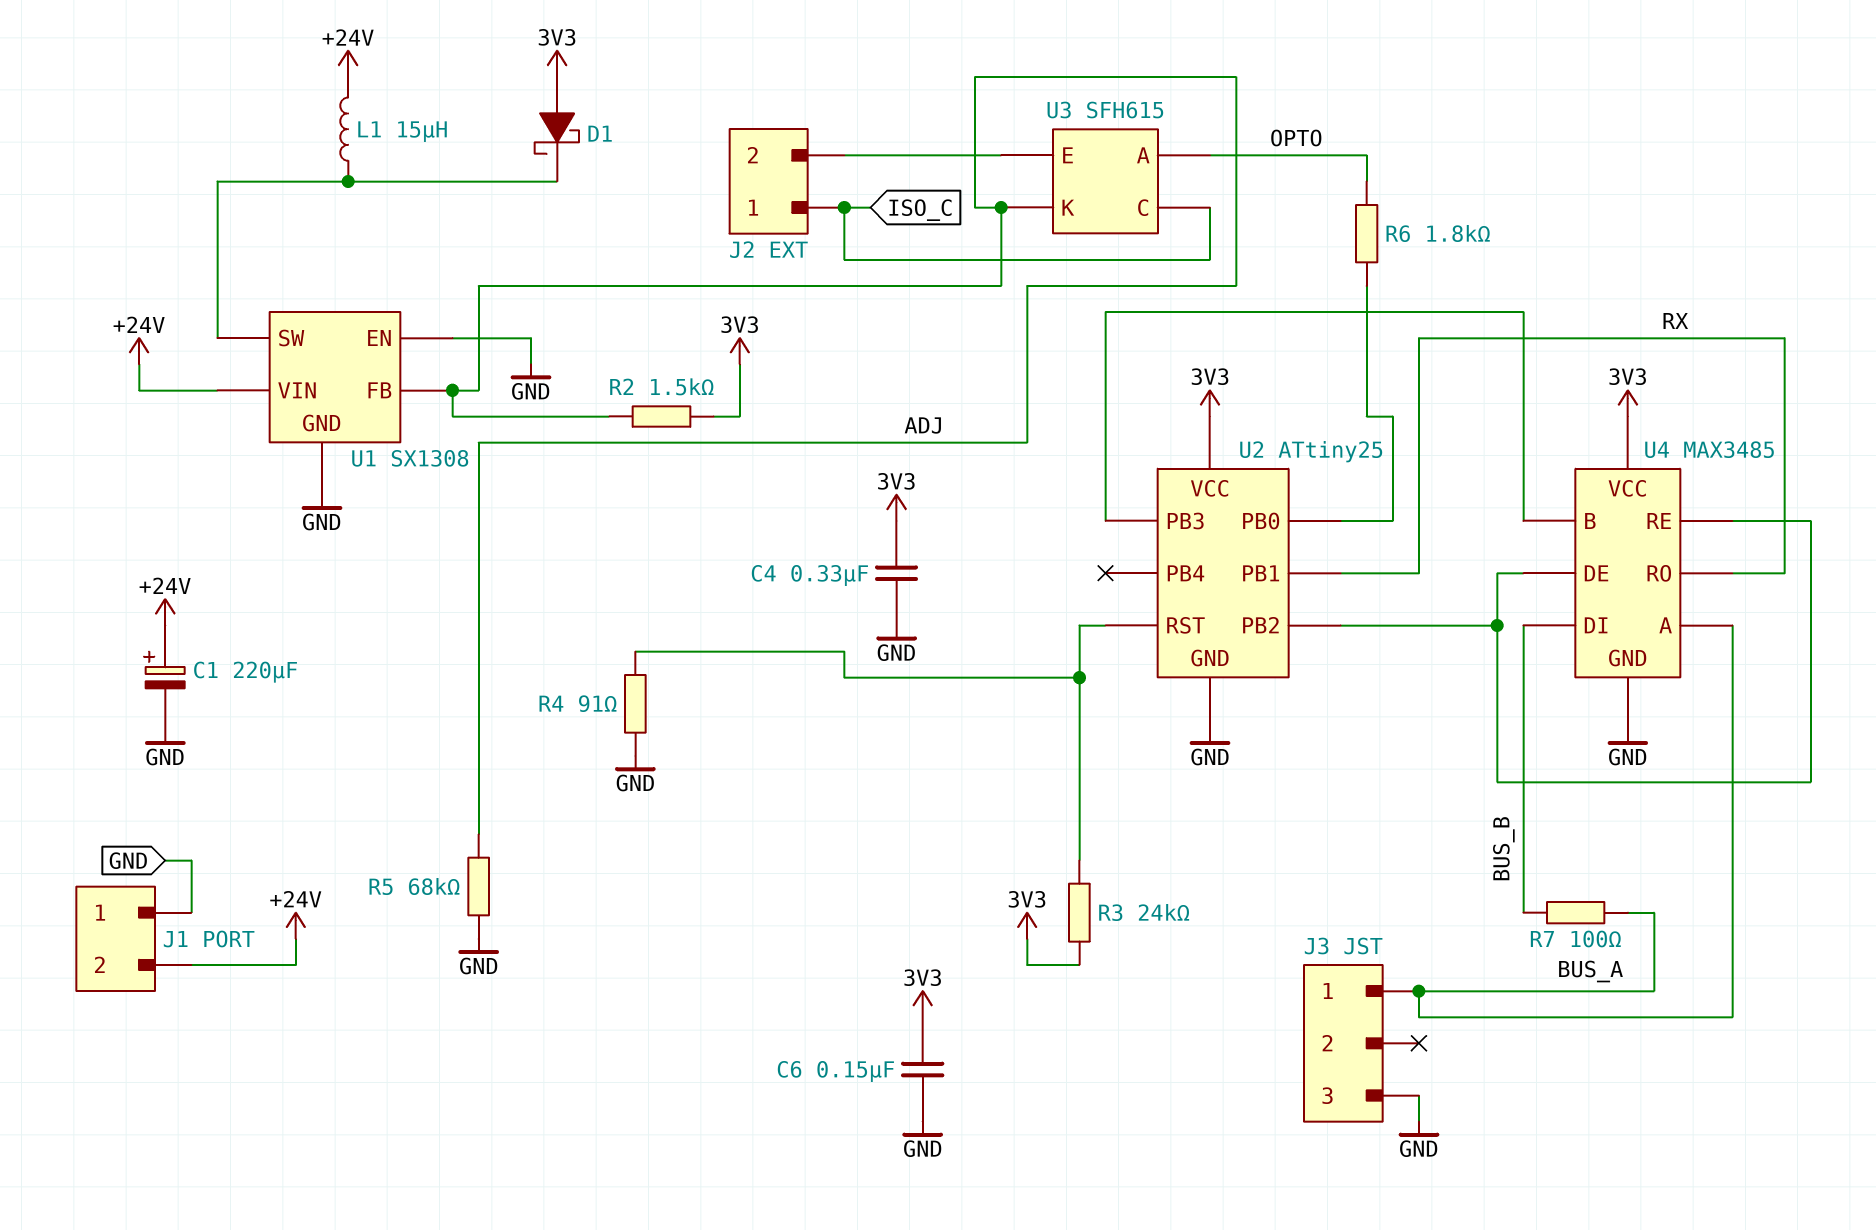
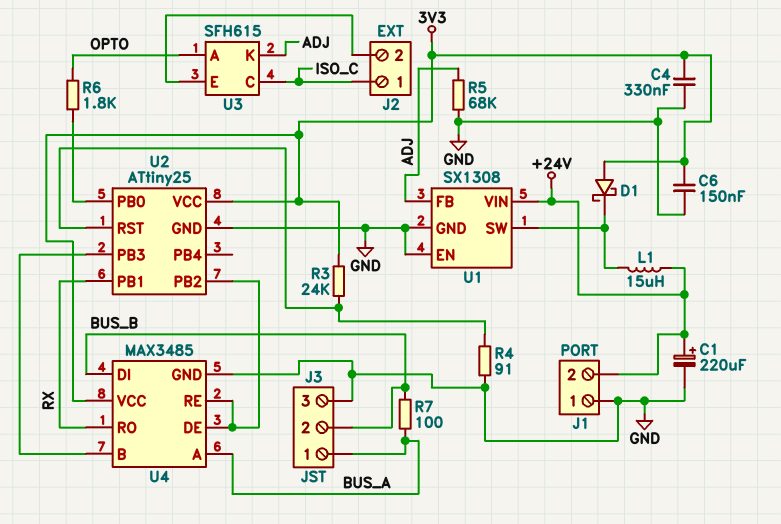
J3 pin 2: none -> BUS_B
R2: 1.5k (3V3, ADJ) -> none

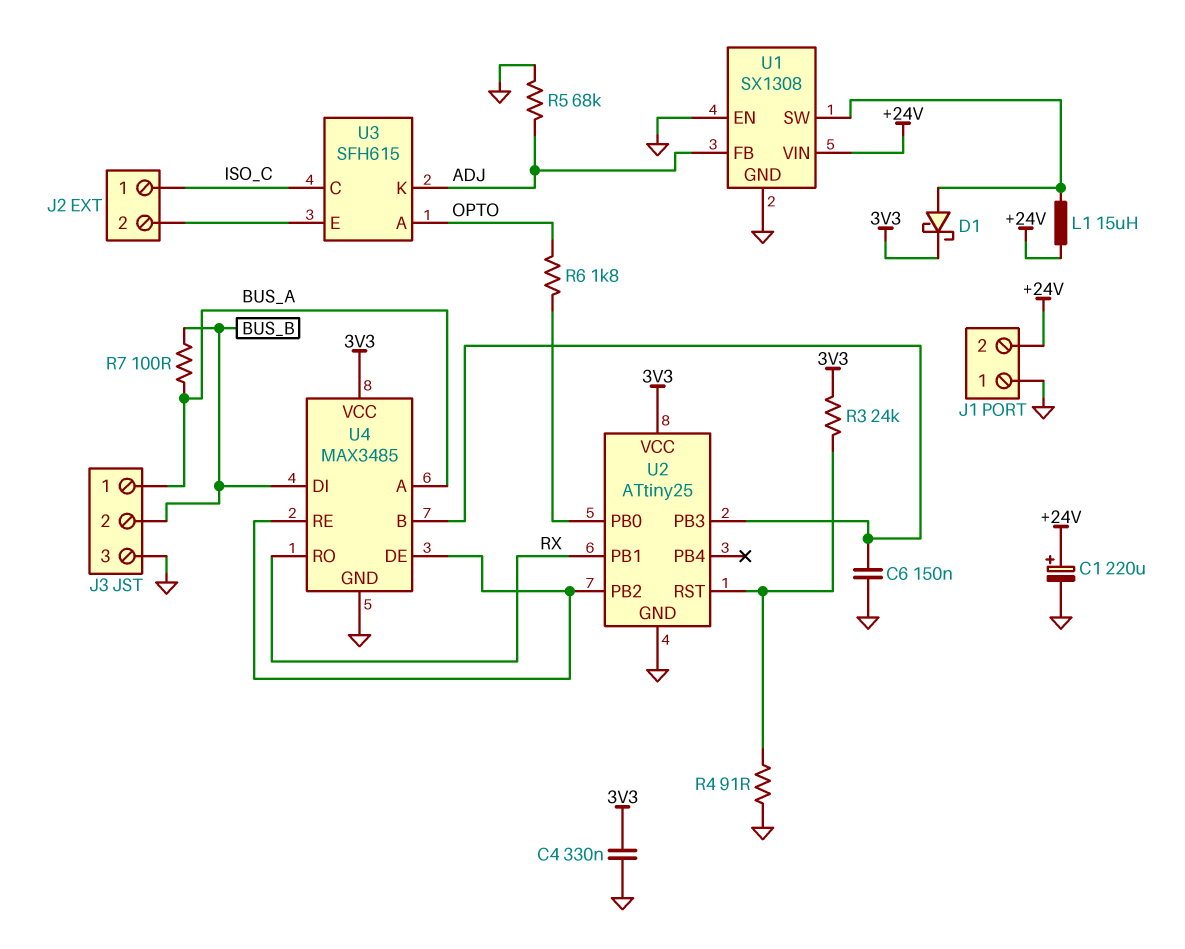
C6: 150nF (3V3, GND) -> 150nF (GND, U2/PB3)
D1: schottky (A 3V3, K U1/SW) -> schottky (A U1/SW, K 3V3)

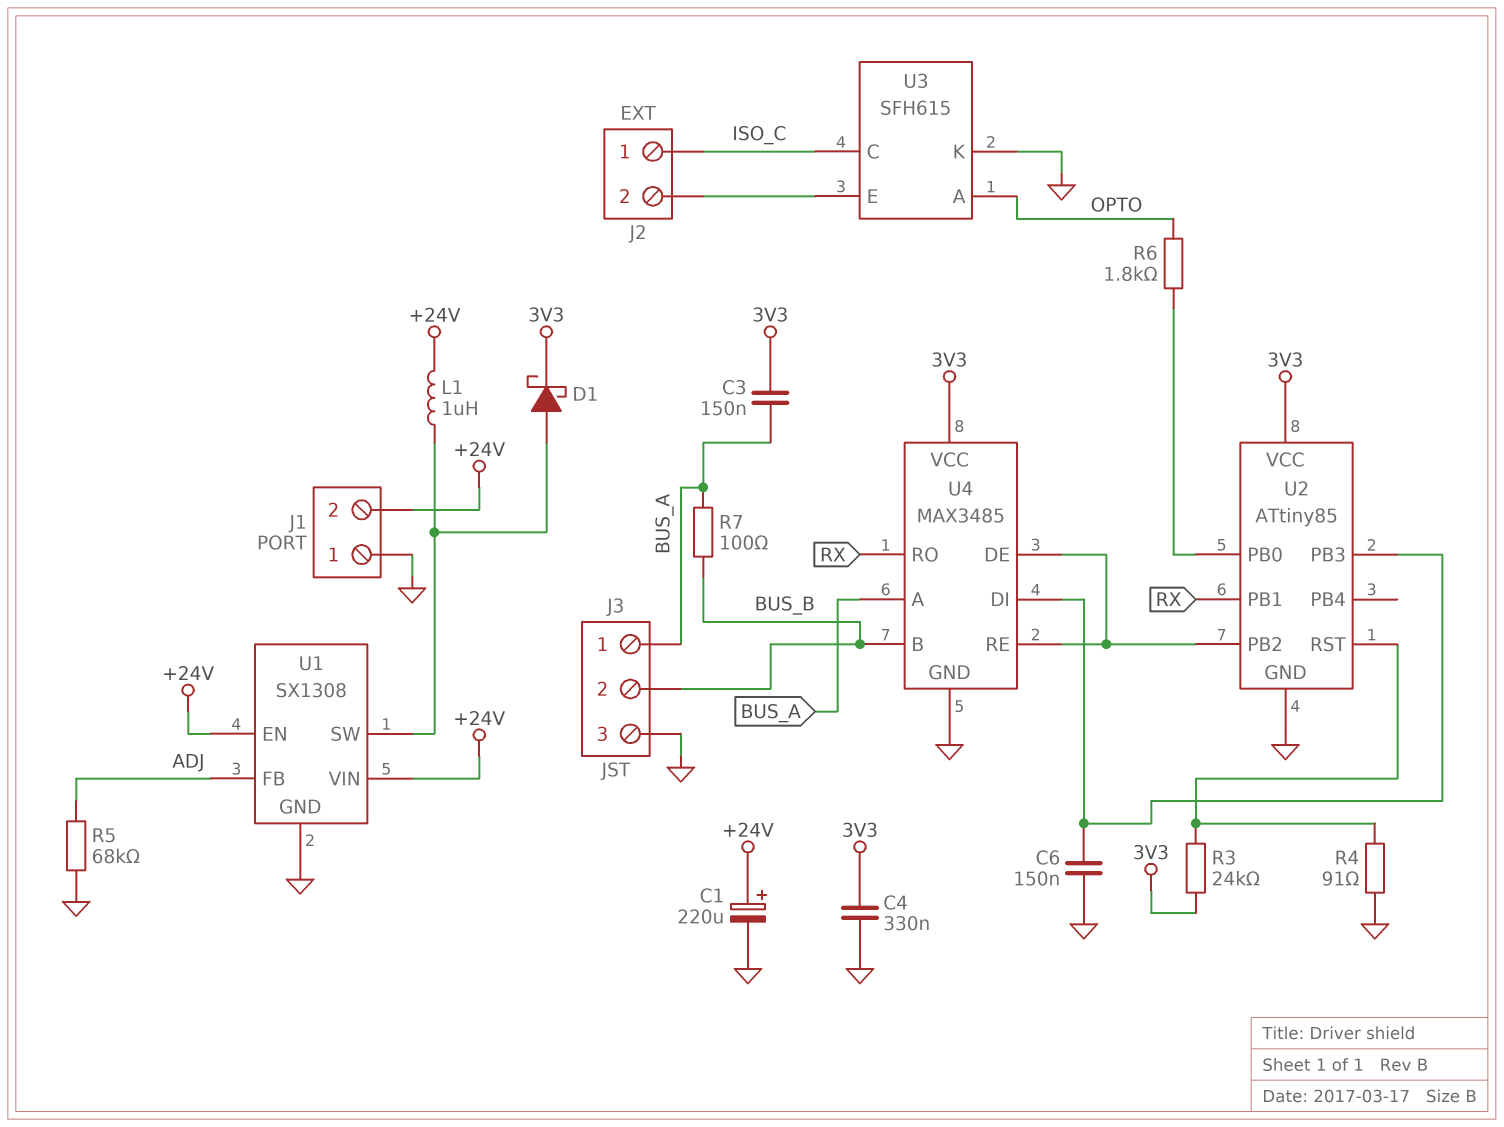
C3: none -> 150nF (3V3, BUS_A)
L1: 15uH (+24V, U1/SW) -> 1uH (+24V, U1/SW)
U1 pin EN: GND -> +24V
U2: ATtiny25 -> ATtiny85
U3 pin K: ADJ -> GND
U4 pin B: U2/PB3 -> BUS_B
U4 pin DI: BUS_B -> U2/PB3

